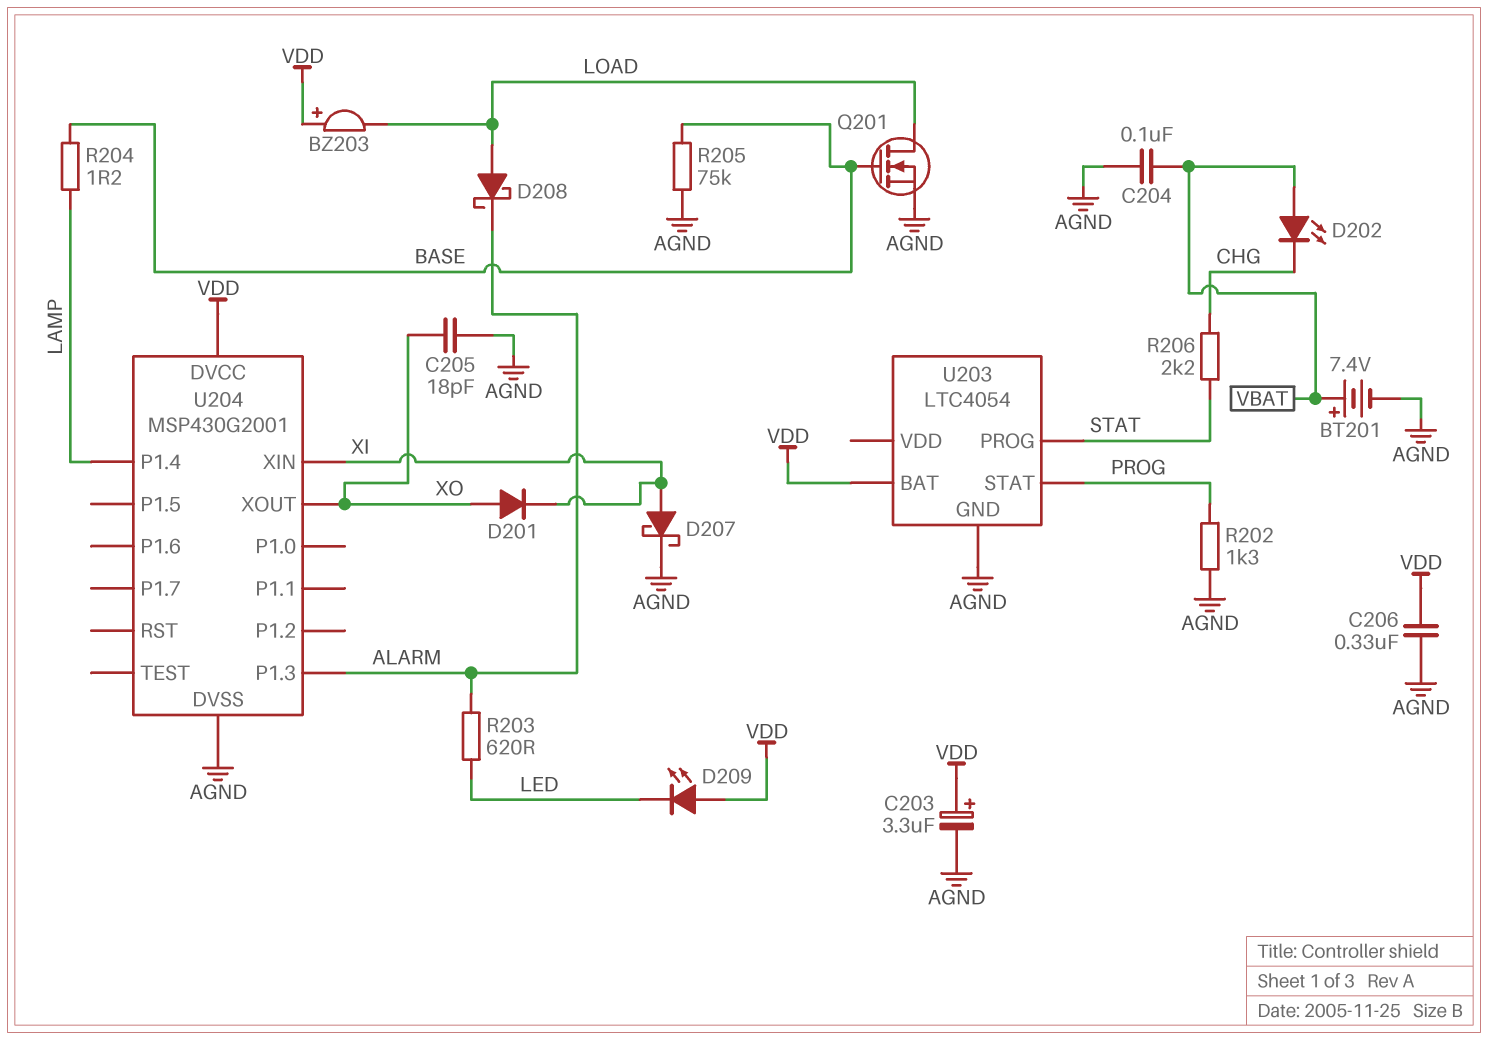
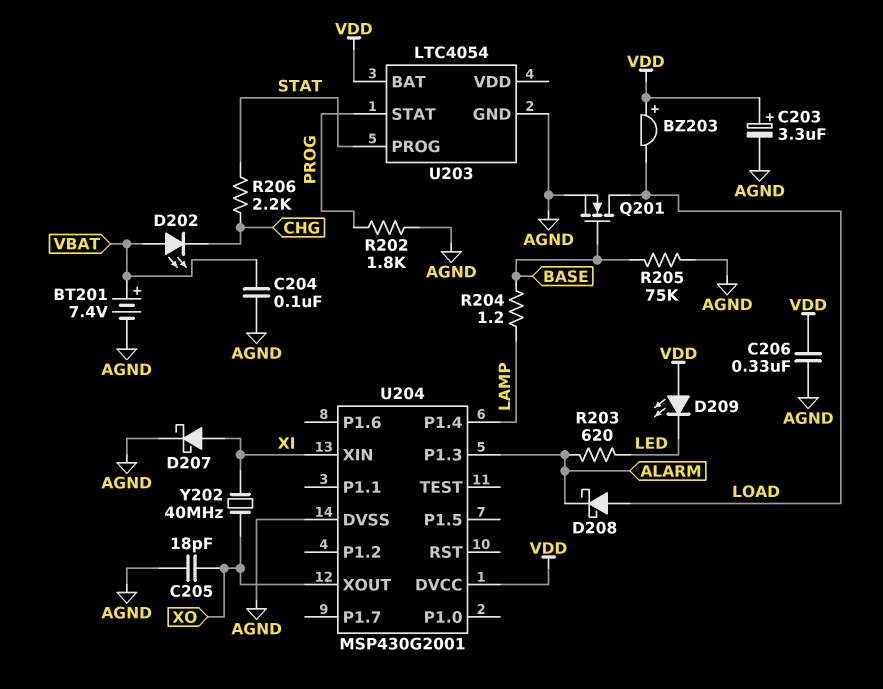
D201: diode (A XO, K XI) -> none
R202: 1.3k (AGND, PROG) -> 1.8k (AGND, PROG)
Y202: none -> 40MHz (XI, XO)

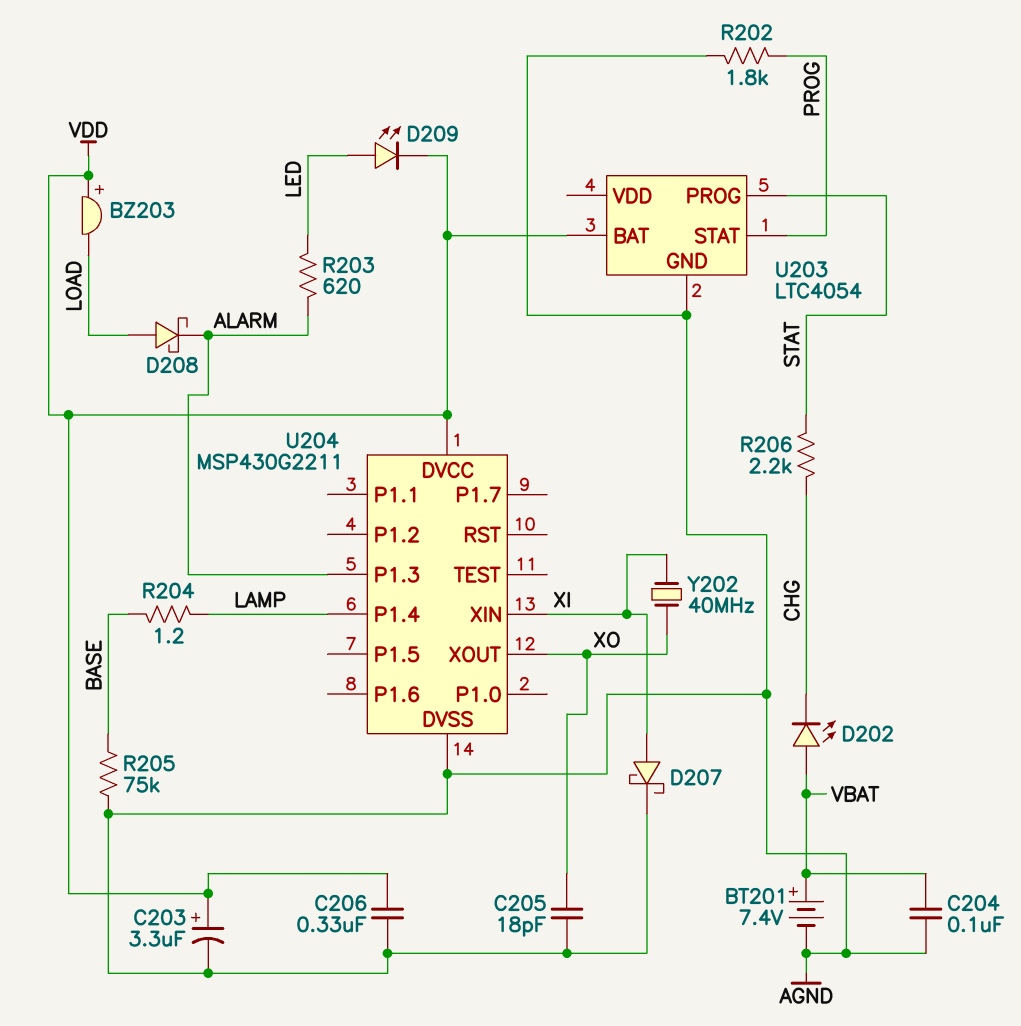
D209: LED (A VDD, K LED) -> LED (A LED, K VDD)
Q201: NMOS (G BASE, D LOAD, S AGND) -> none
U204: MSP430G2001 -> MSP430G2211

